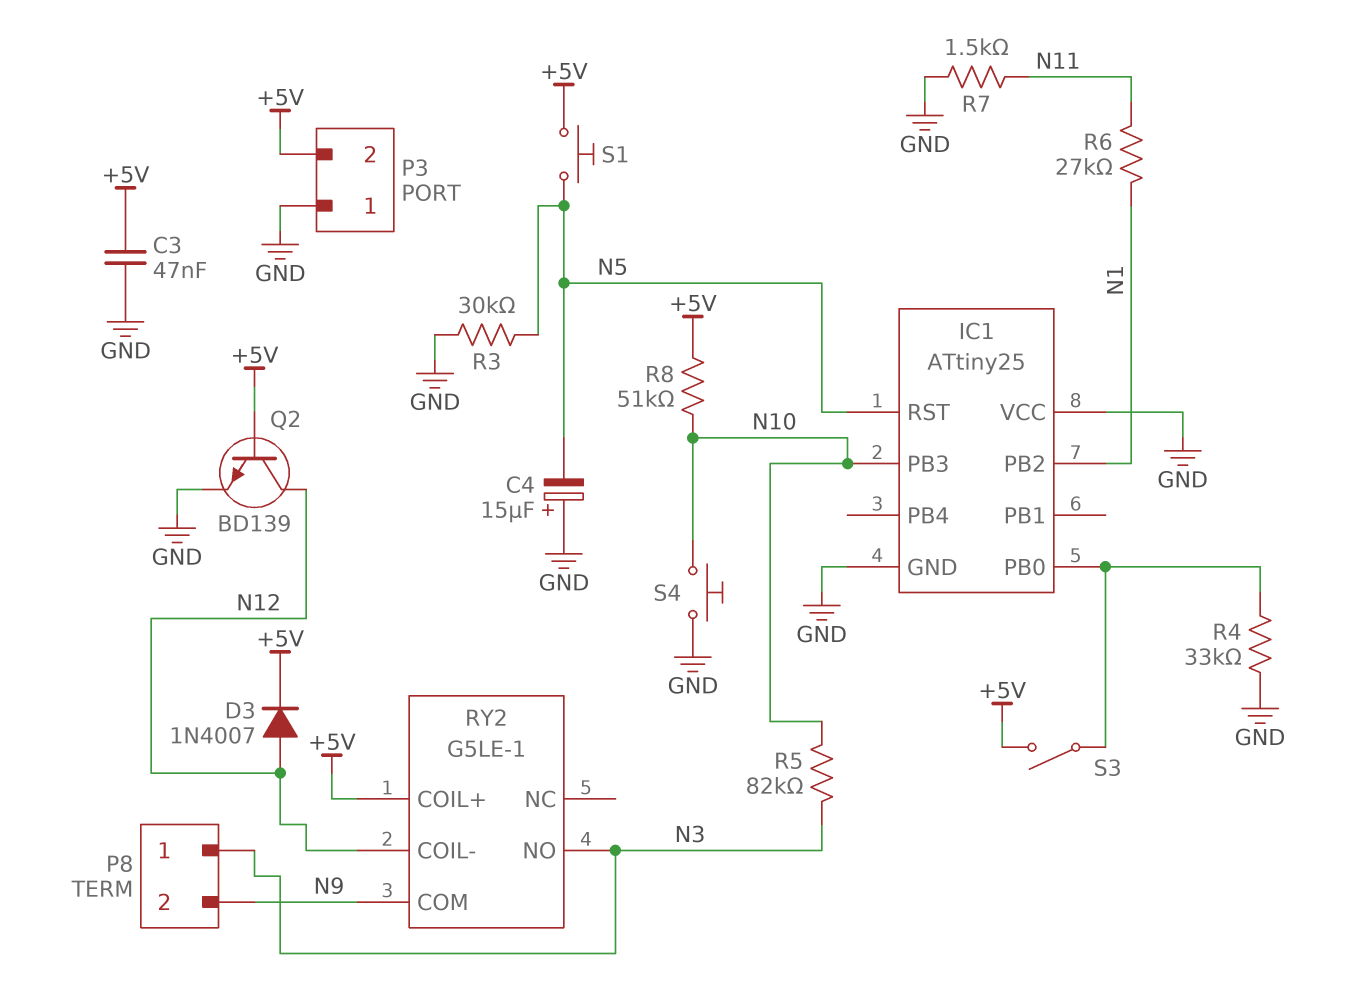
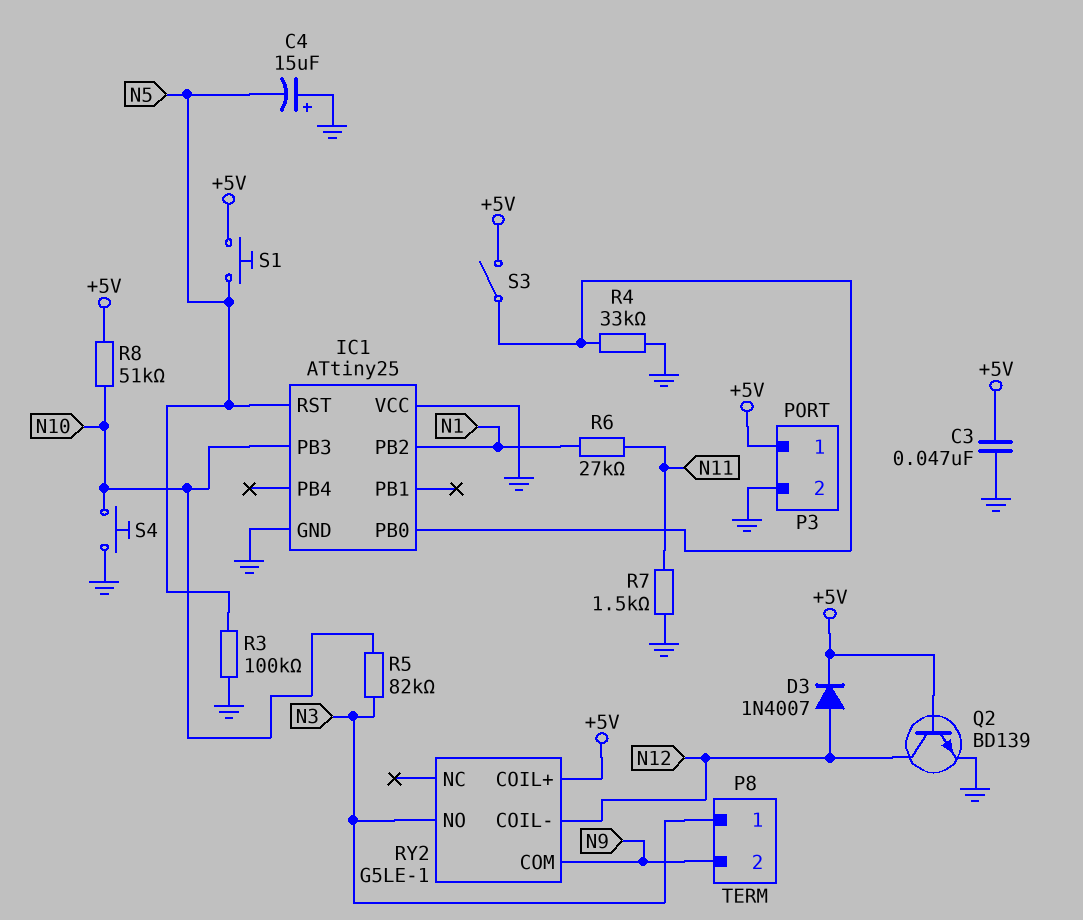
P3 pin 1: GND -> +5V
P3 pin 2: +5V -> GND
R3: 30k (GND, N5) -> 100k (GND, N5)

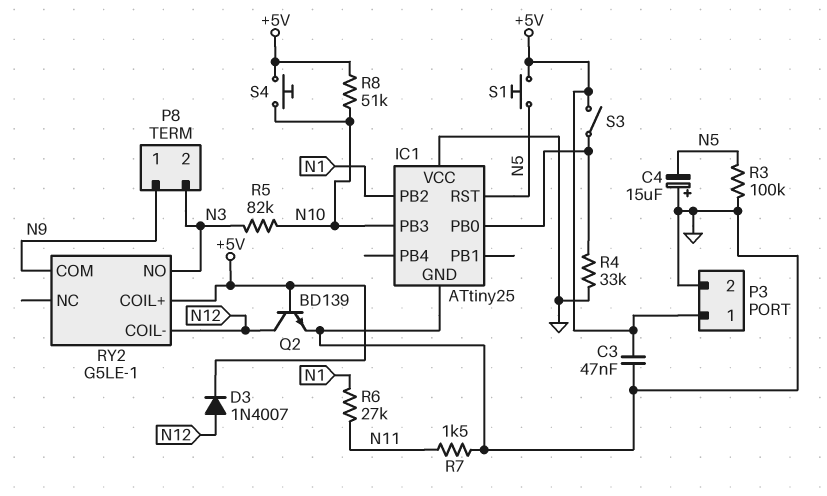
P8 pin 1: N3 -> N9
P8 pin 2: N9 -> N3
S4: button (GND, N10) -> button (+5V, N10)

